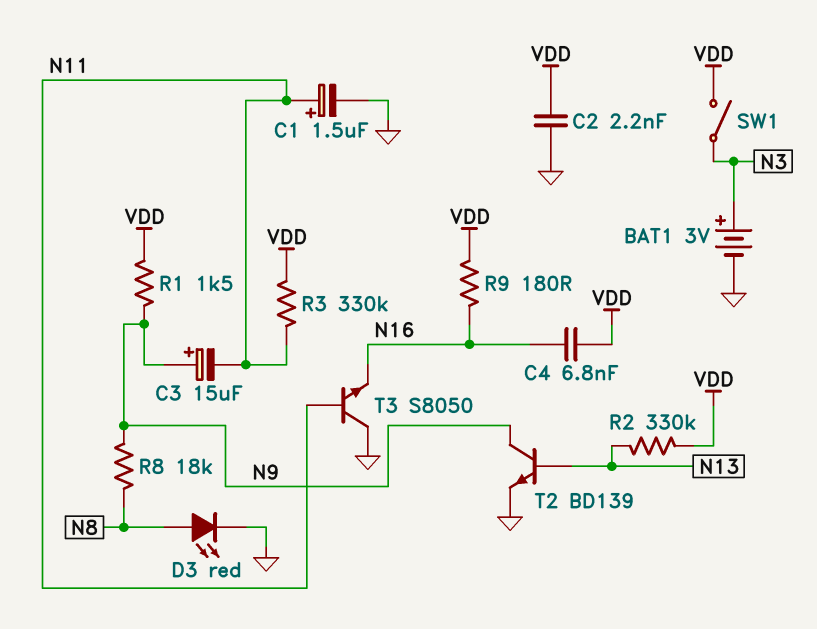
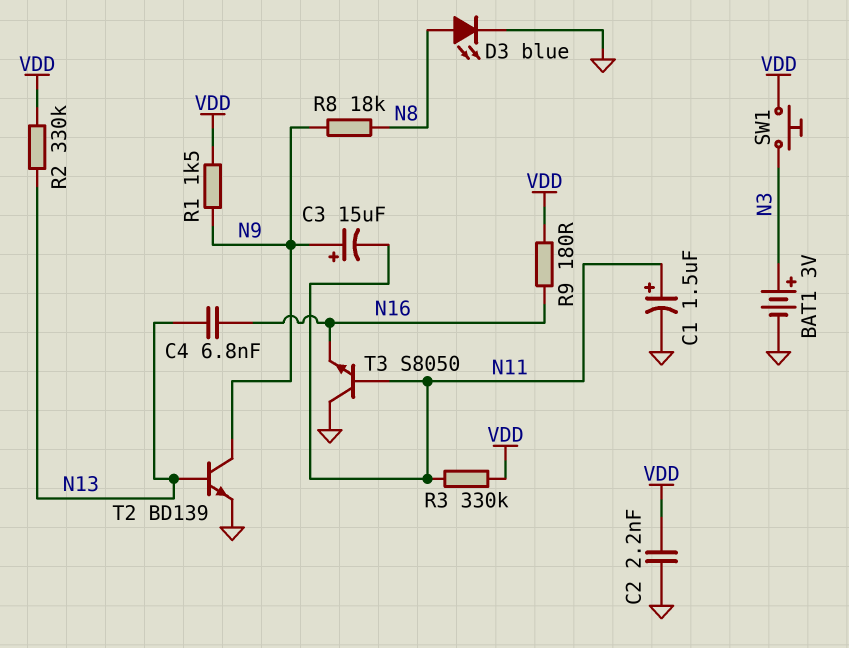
C4: 6.8nF (N16, VDD) -> 6.8nF (N13, N16)
D3: LED red (A N8, K GND) -> LED blue (A N8, K GND)
SW1: switch (N3, VDD) -> button (N3, VDD)

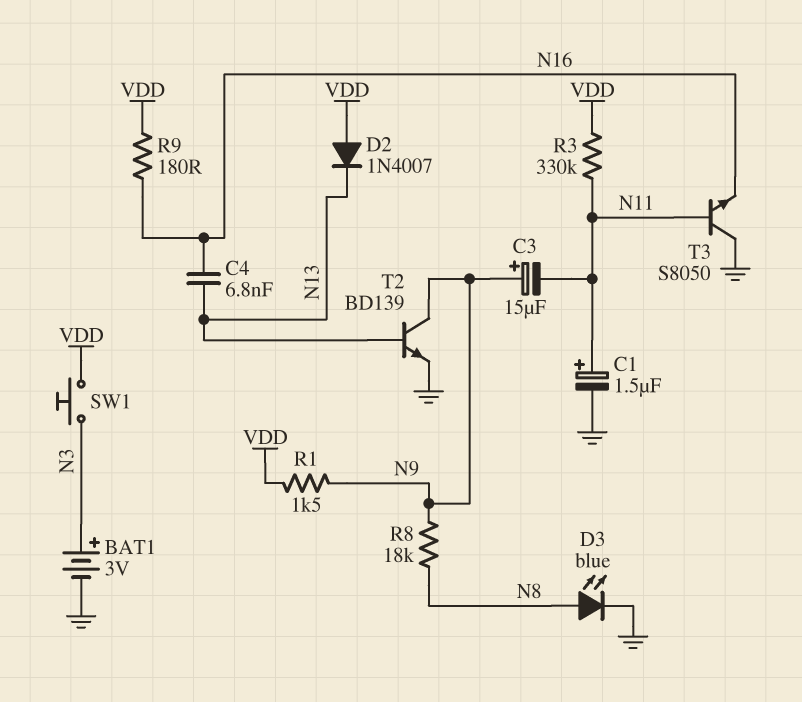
C2: 2.2nF (GND, VDD) -> none
D2: none -> diode 1N4007 (A VDD, K N13)
R2: 330k (N13, VDD) -> none

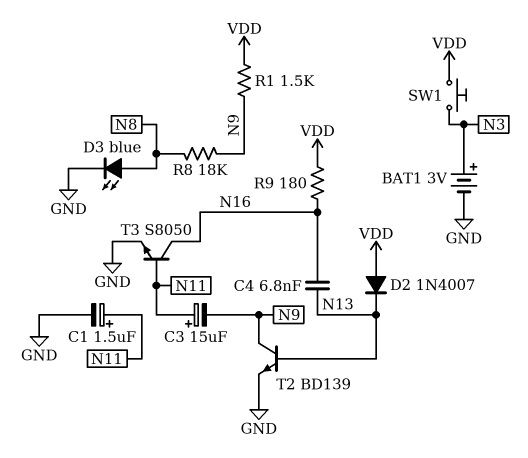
C3: 15uF (plus N9, minus N11) -> 15uF (plus N11, minus N9)
R3: 330k (N11, VDD) -> none
T3: NPN S8050 (B N11, C GND, E N16) -> NPN S8050 (B N11, C N16, E GND)

